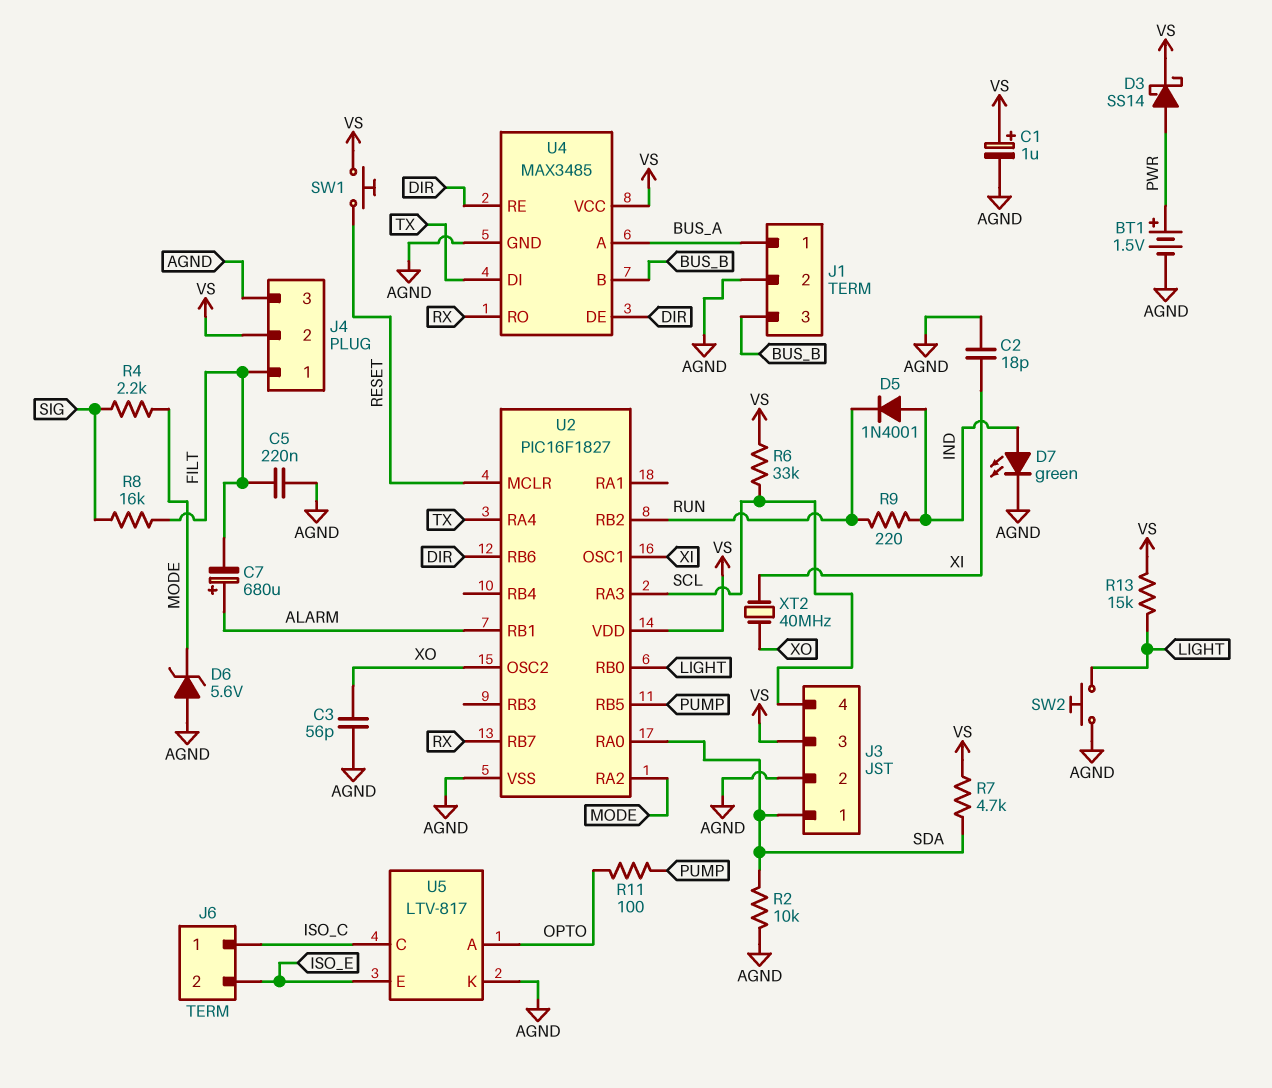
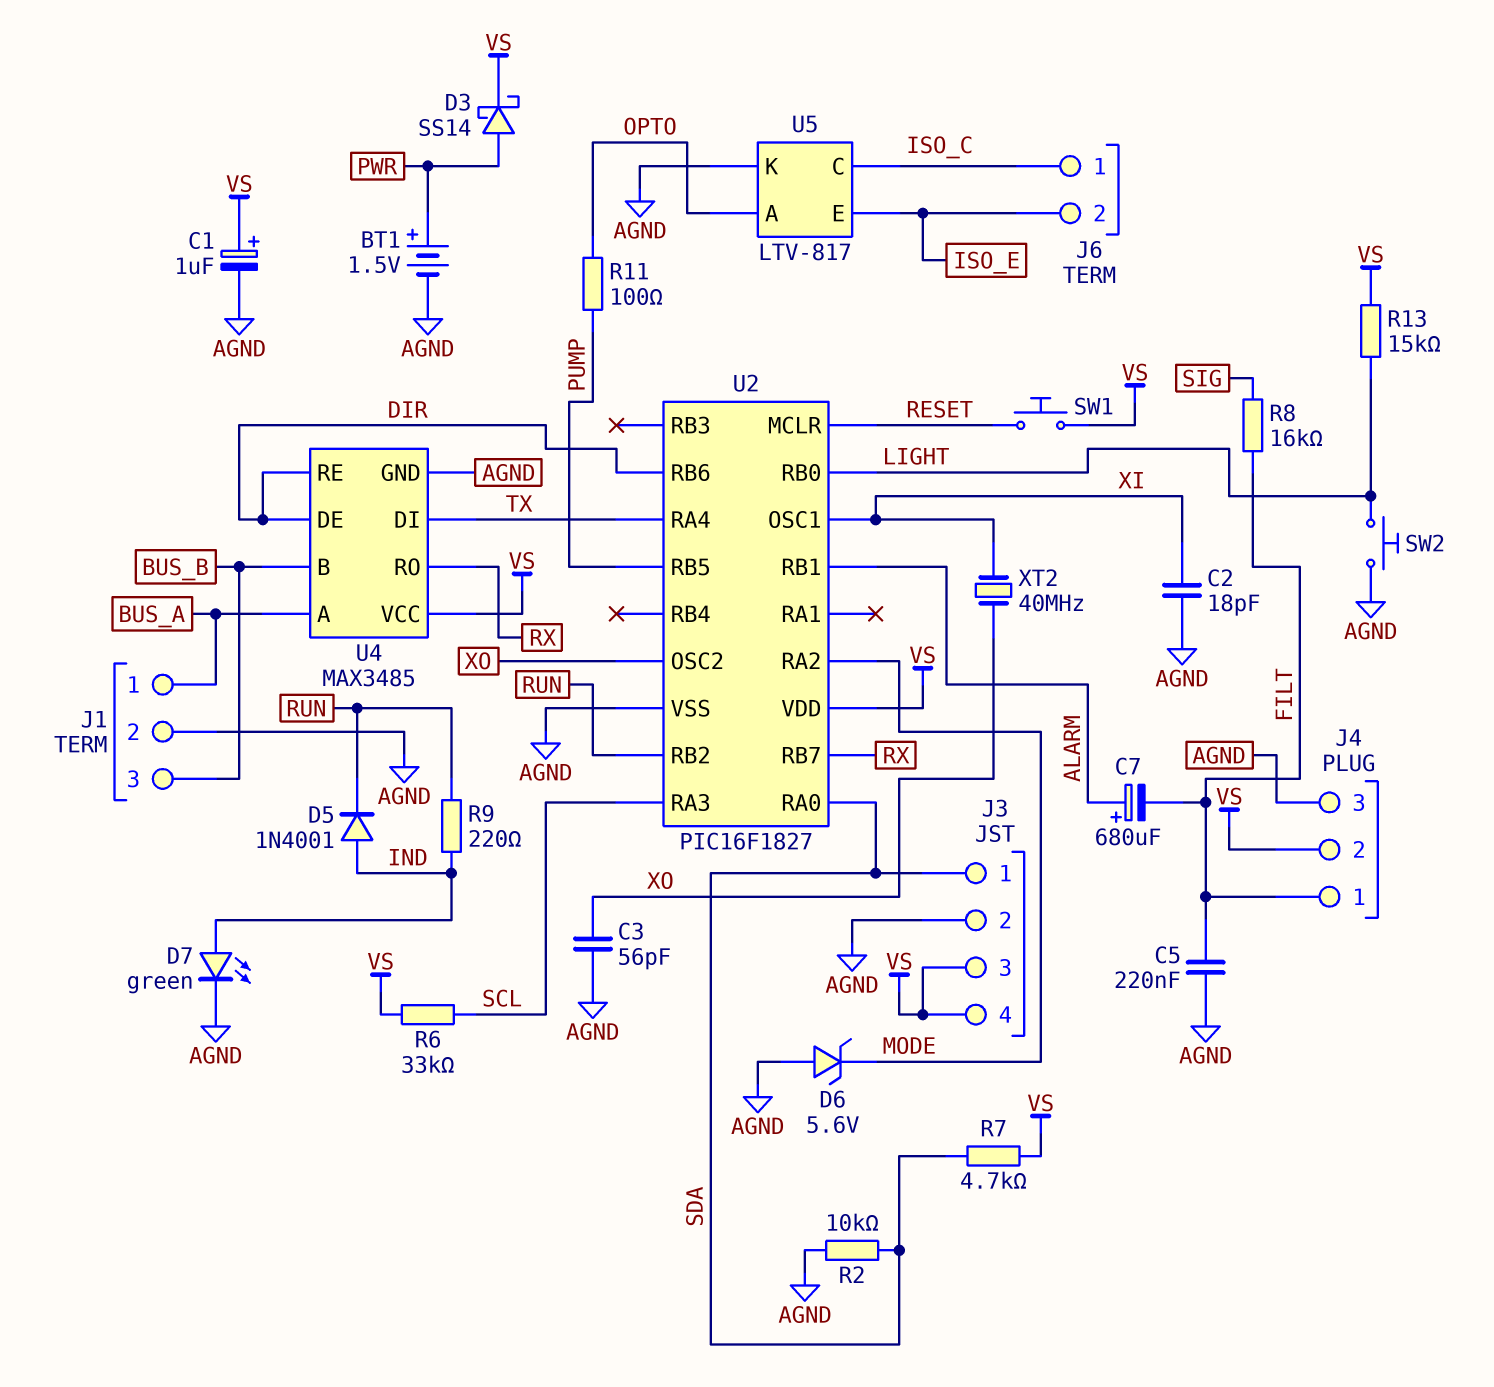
J3 pin 4: SCL -> VS
R4: 2.2k (MODE, SIG) -> none

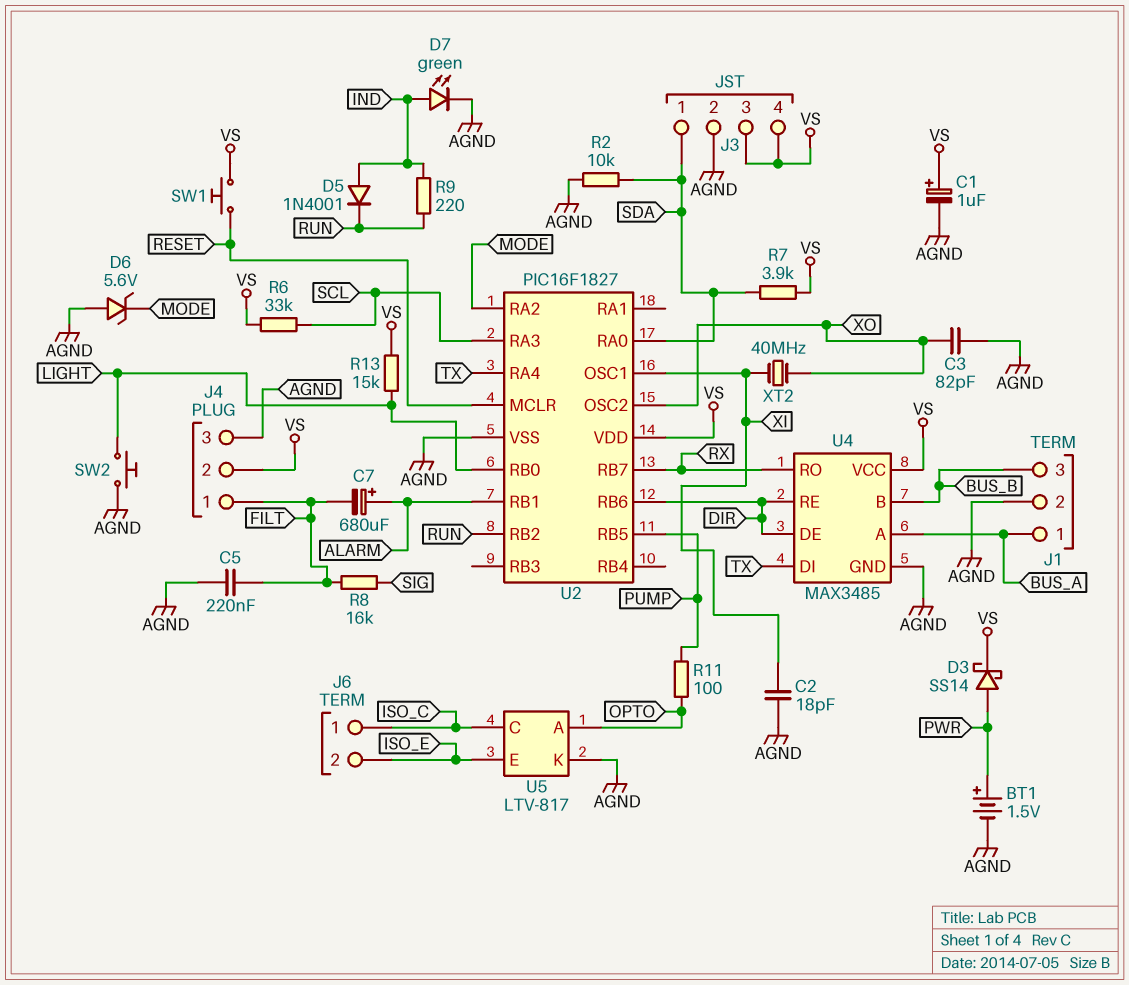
C3: 56pF (AGND, XO) -> 82pF (AGND, XO)
R7: 4.7k (SDA, VS) -> 3.9k (SDA, VS)

